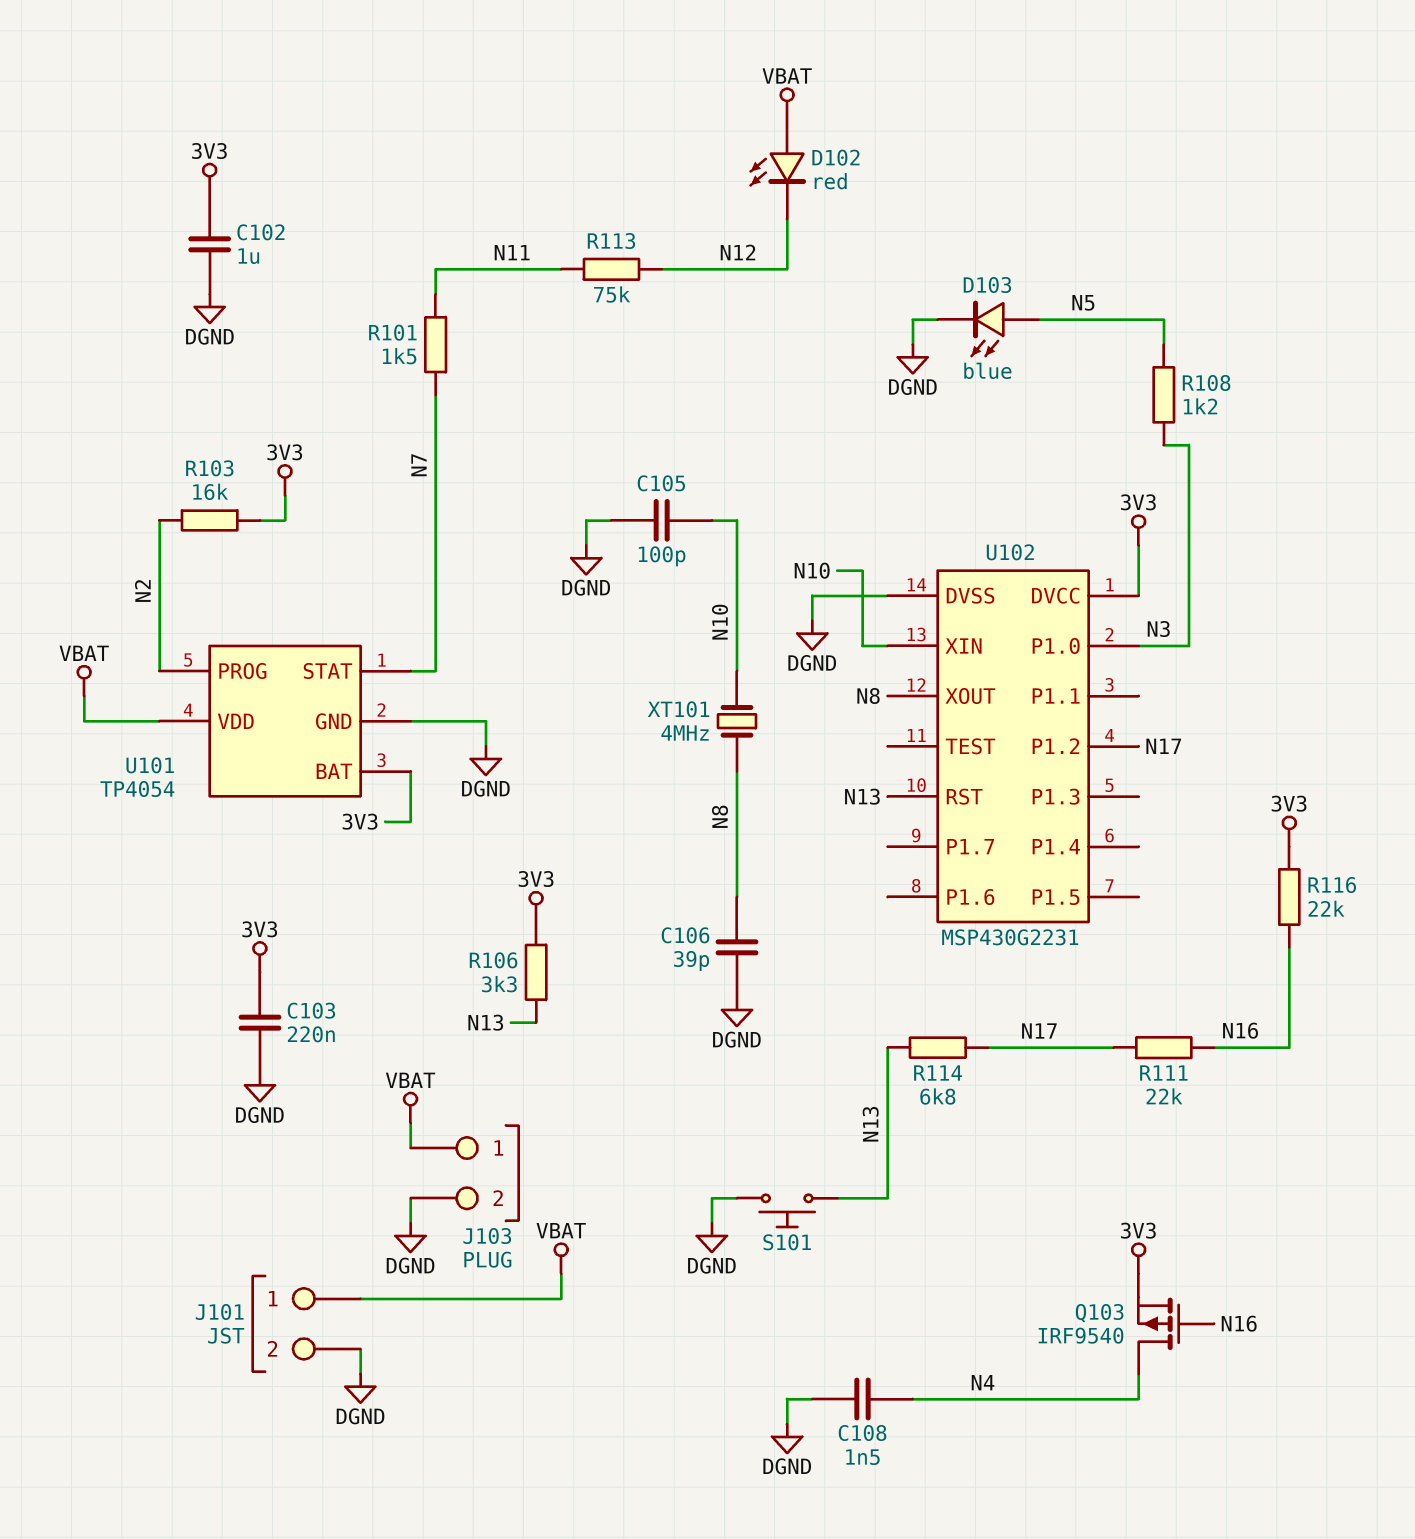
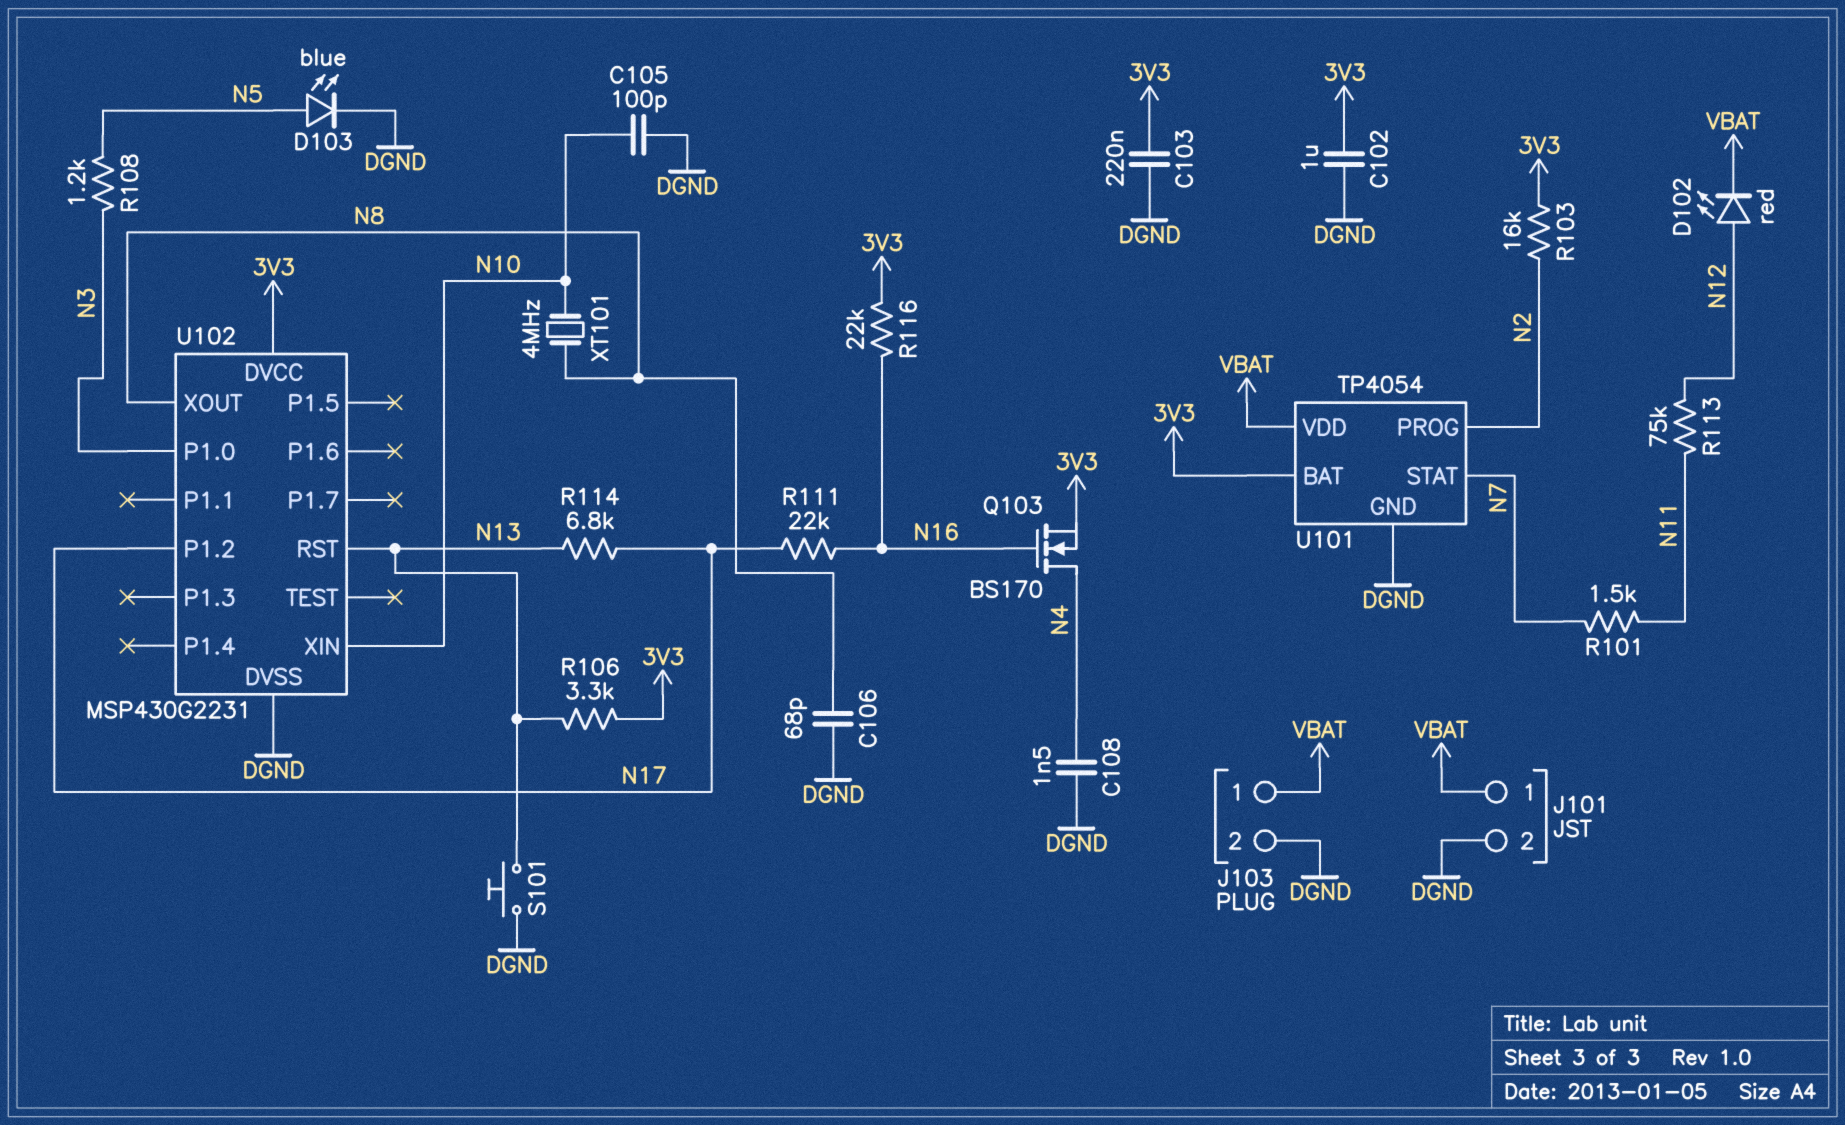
C106: 39pF (DGND, N8) -> 68pF (DGND, N8)
D102: LED red (A VBAT, K N12) -> LED red (A N12, K VBAT)
Q103: PMOS IRF9540 (G N16, D N4, S 3V3) -> NMOS BS170 (G N16, D N4, S 3V3)

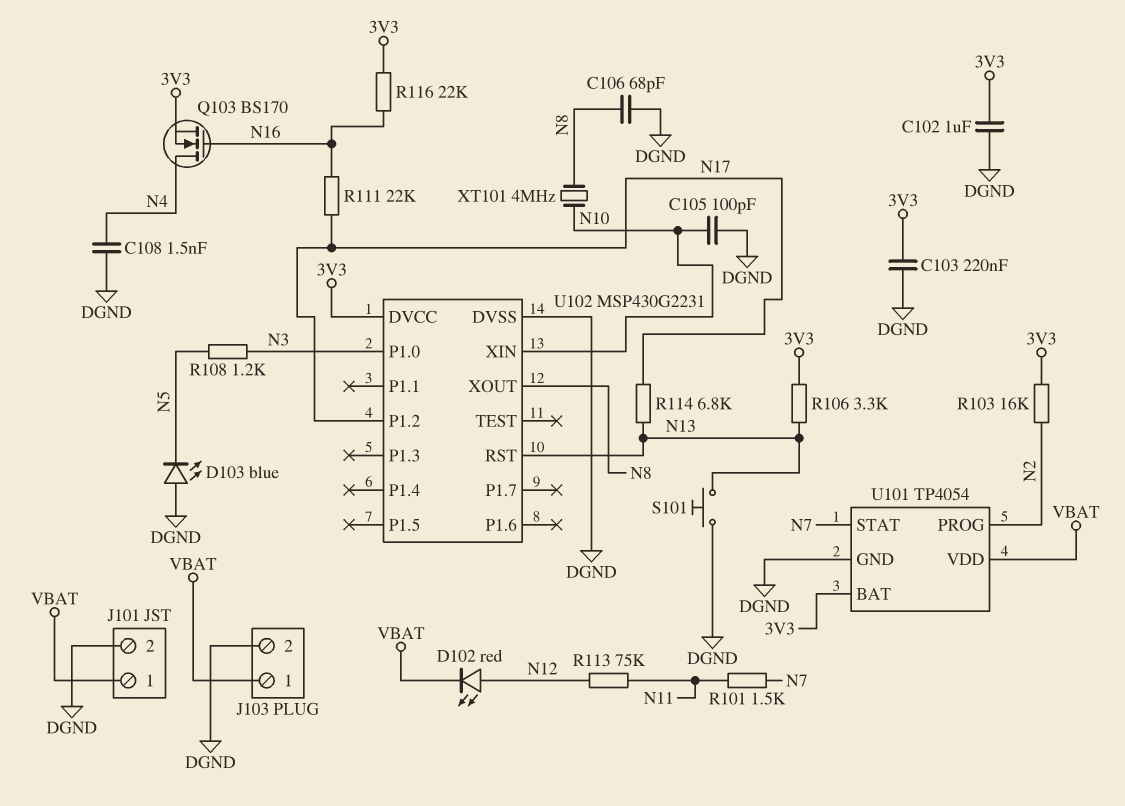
D103: LED blue (A N5, K DGND) -> LED blue (A DGND, K N5)

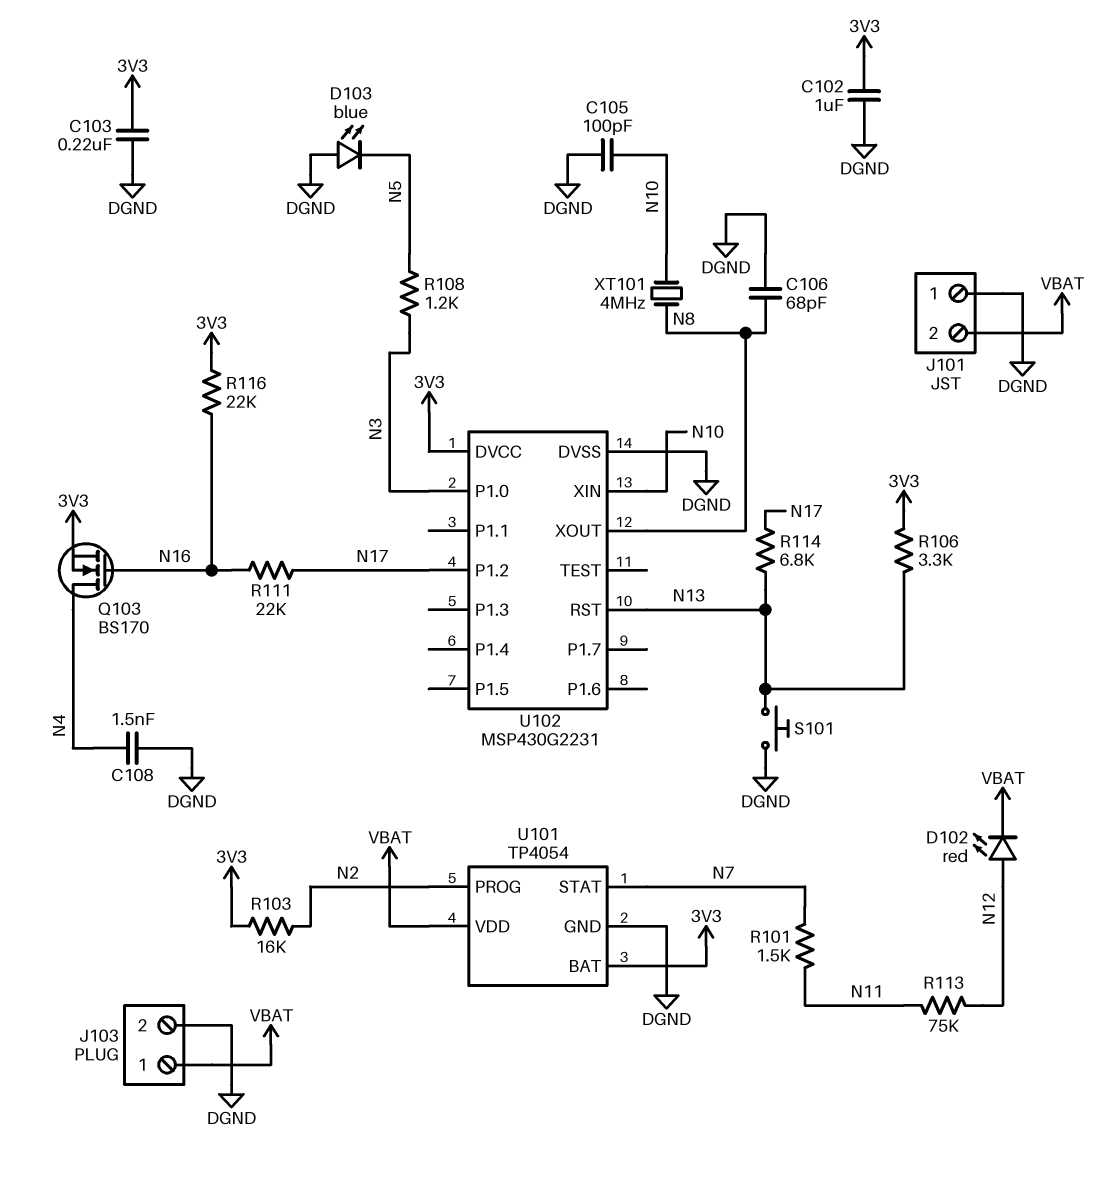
J101 pin 1: VBAT -> DGND
J101 pin 2: DGND -> VBAT

